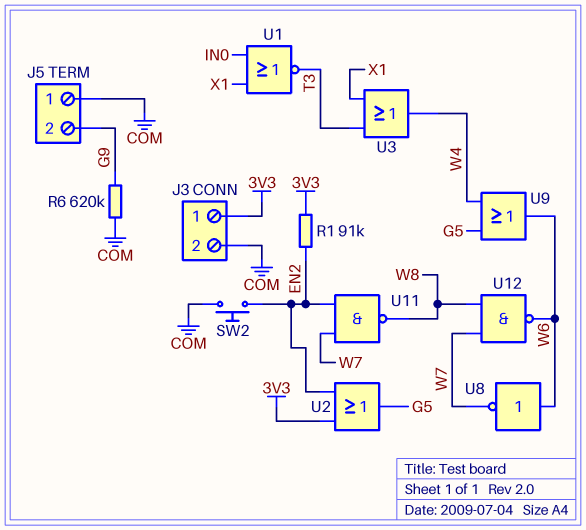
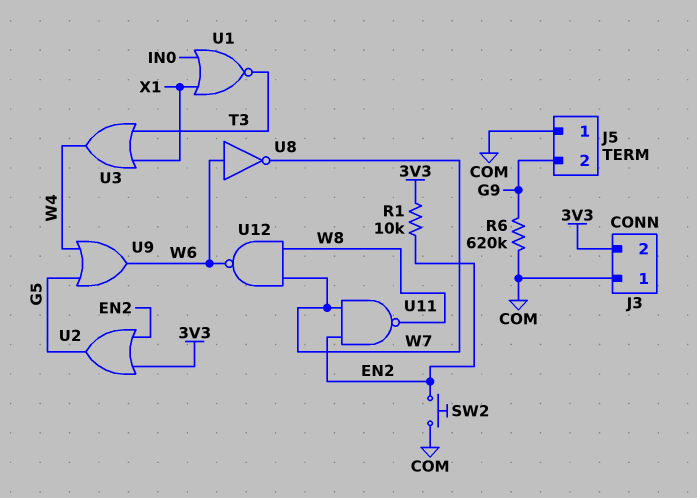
J3 pin 1: 3V3 -> COM
J3 pin 2: COM -> 3V3
R1: 91k (3V3, EN2) -> 10k (3V3, EN2)

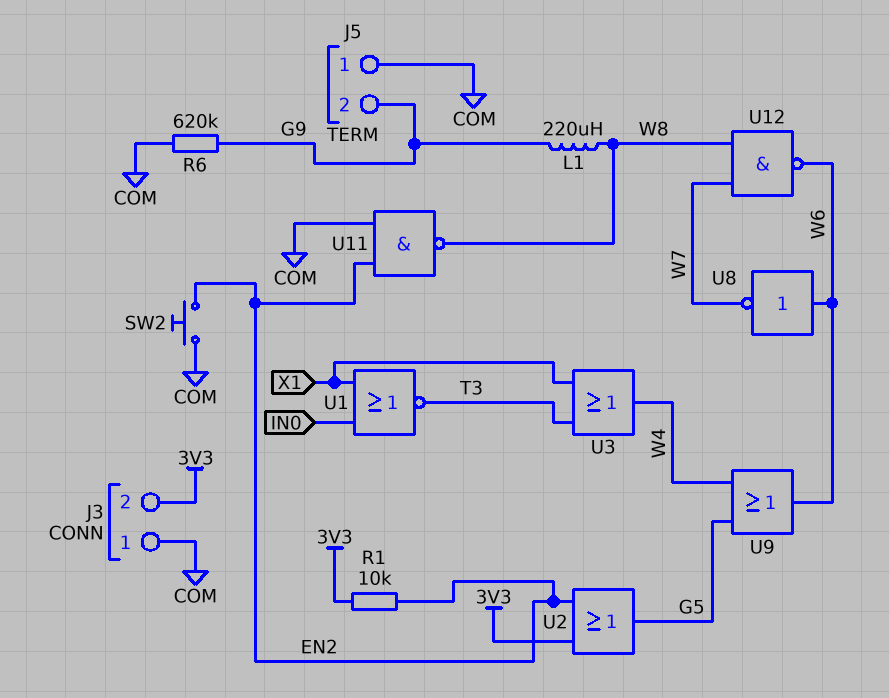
L1: none -> 220uH (G9, W8)
U11: NAND (in EN2, in W7, out W8) -> NAND (in COM, in EN2, out W8)

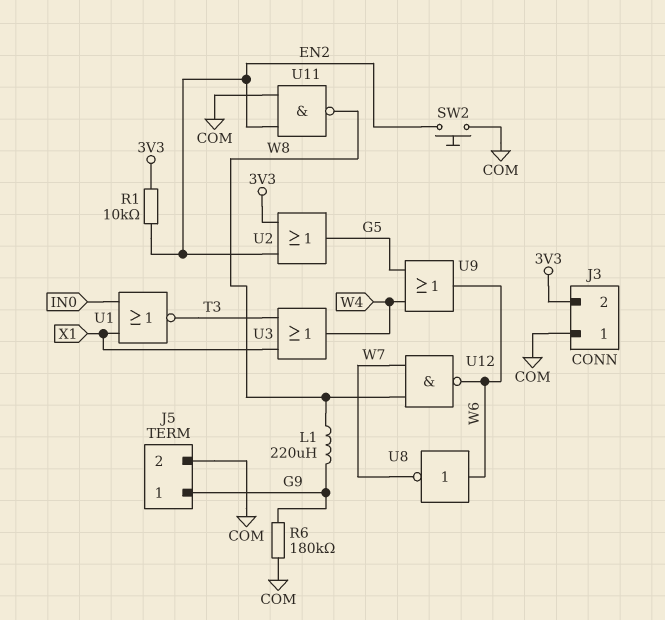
J5 pin 1: COM -> G9
J5 pin 2: G9 -> COM
R6: 620k (COM, G9) -> 180k (COM, G9)

